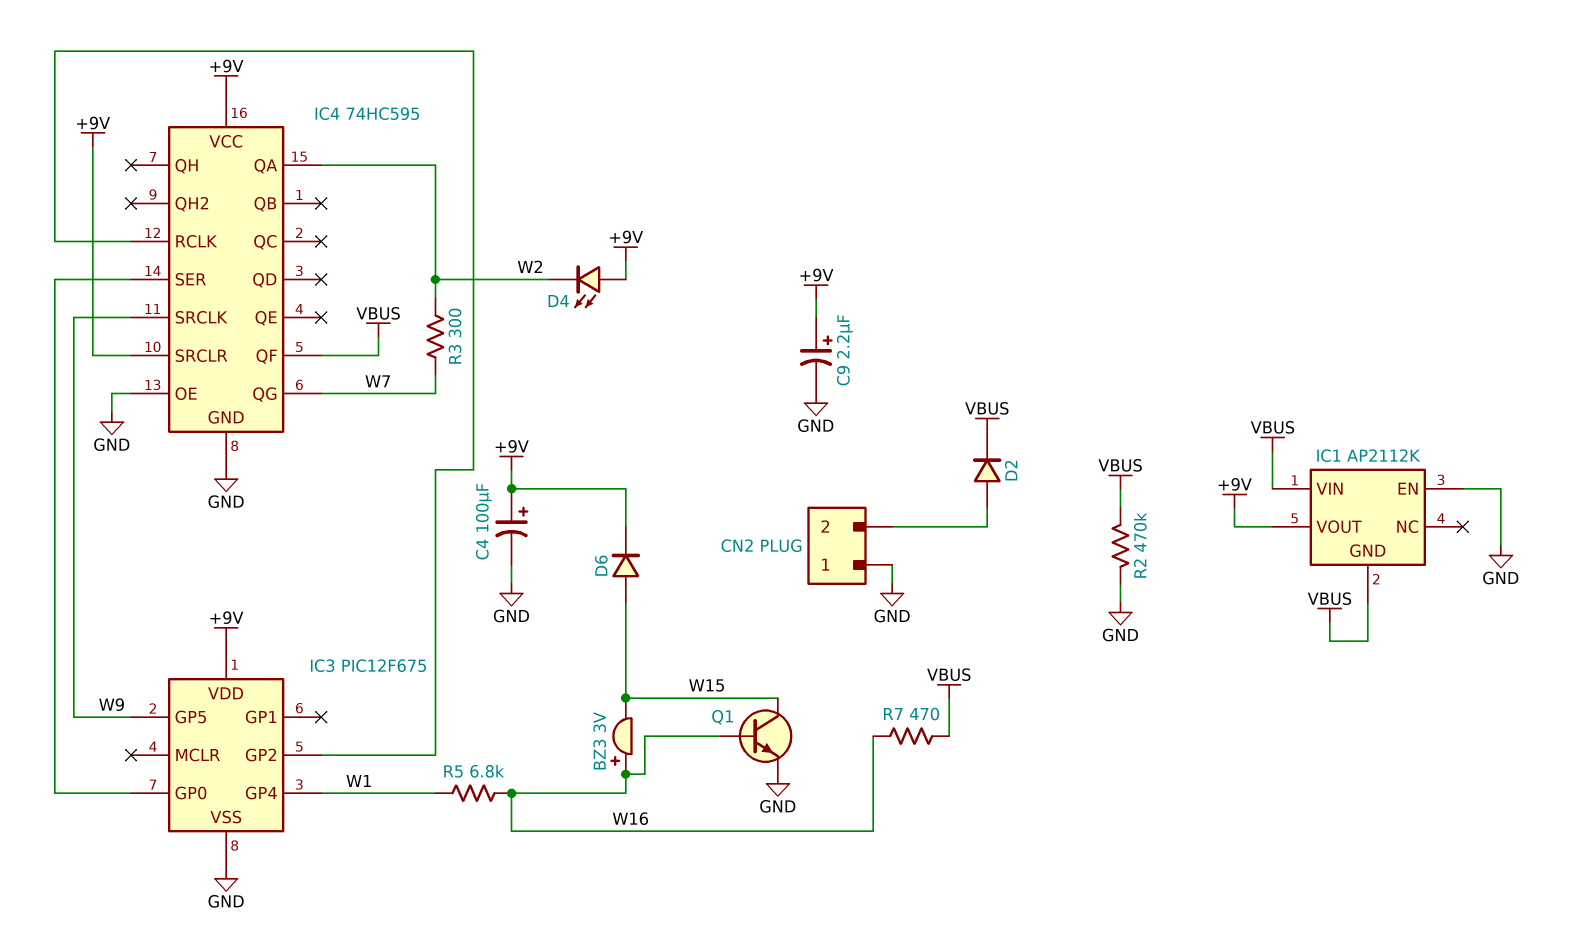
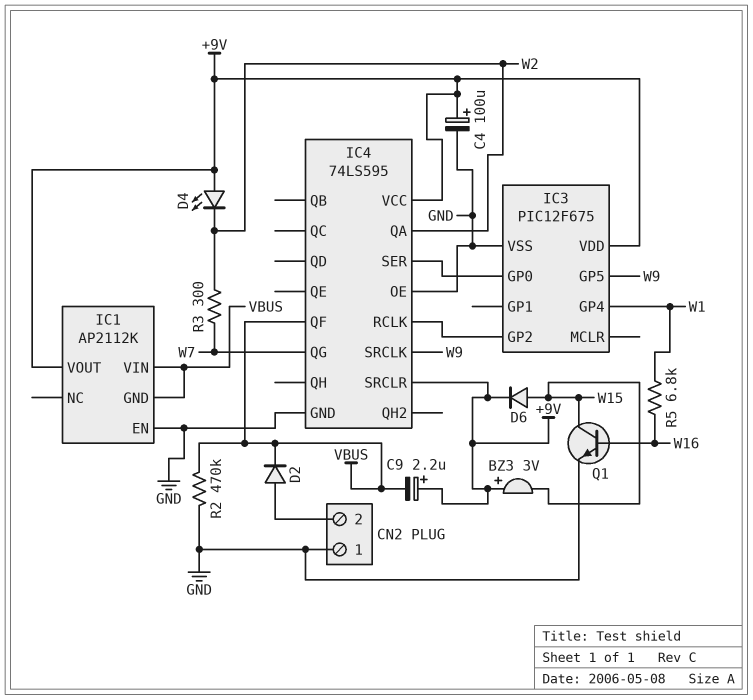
BZ3: buzzer 3V (plus W16, minus W15) -> buzzer 3V (plus +9V, minus W15)
C9: 2.2uF (plus +9V, minus GND) -> 2.2uF (plus +9V, minus VBUS)
IC4: 74HC595 -> 74LS595
R7: 470 (VBUS, W16) -> none

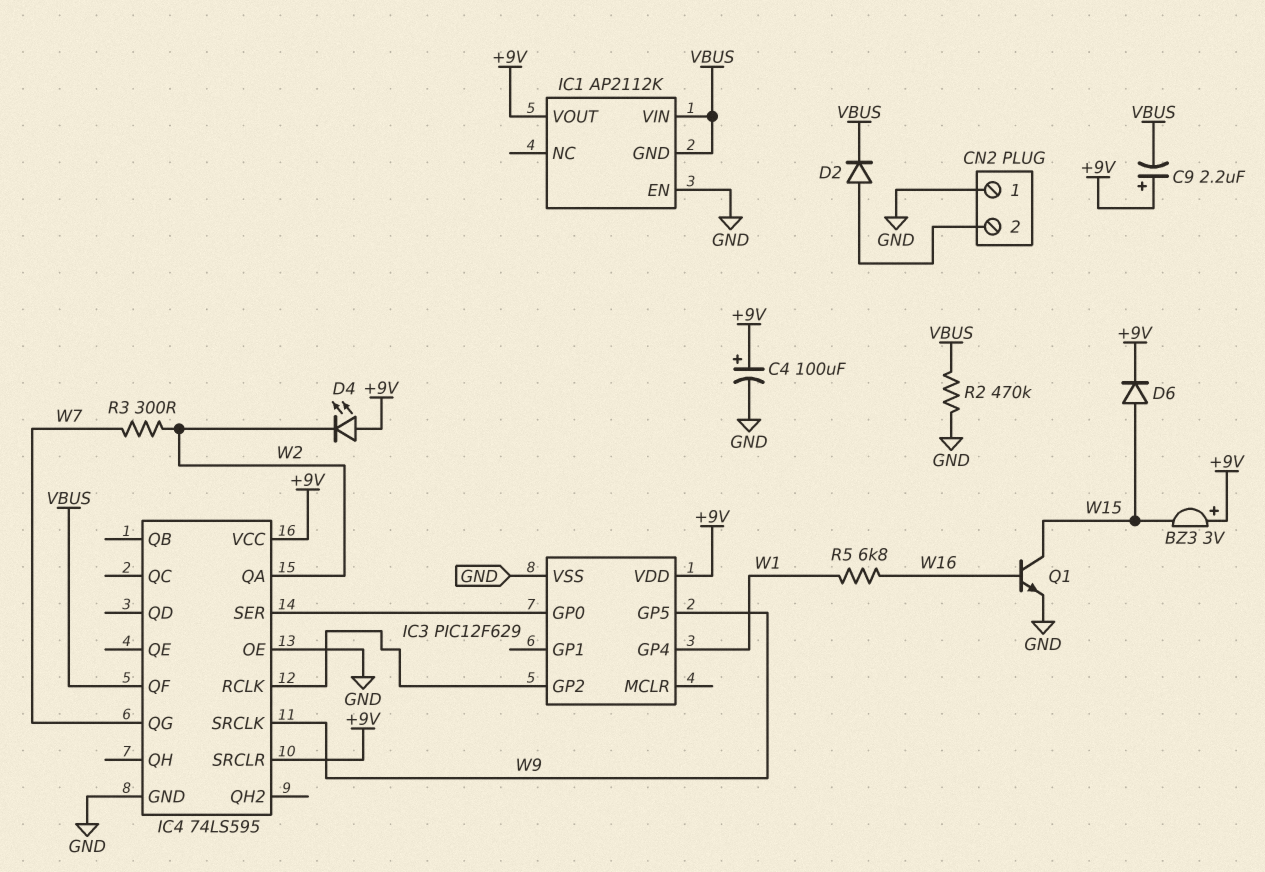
IC3: PIC12F675 -> PIC12F629

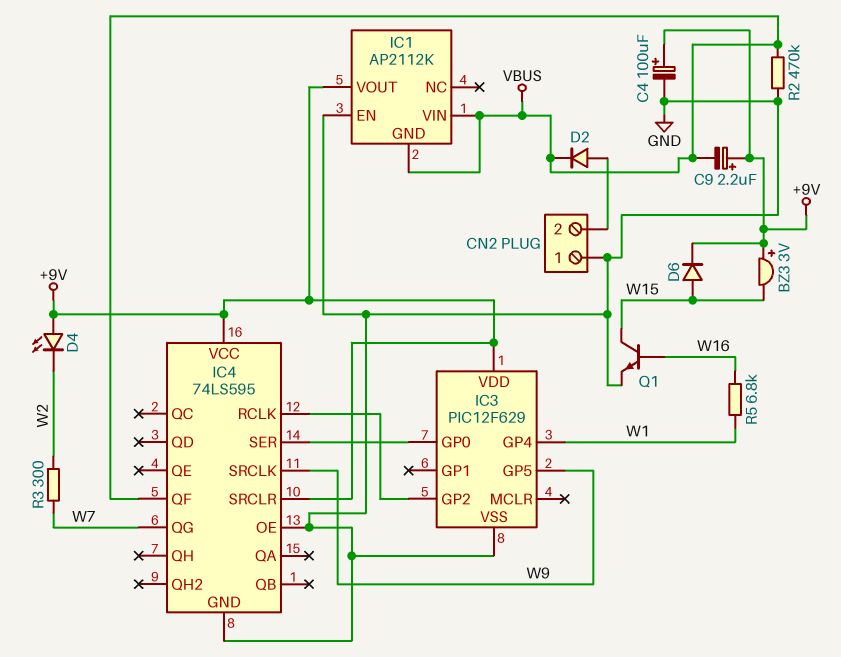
IC4 pin QA: W2 -> none

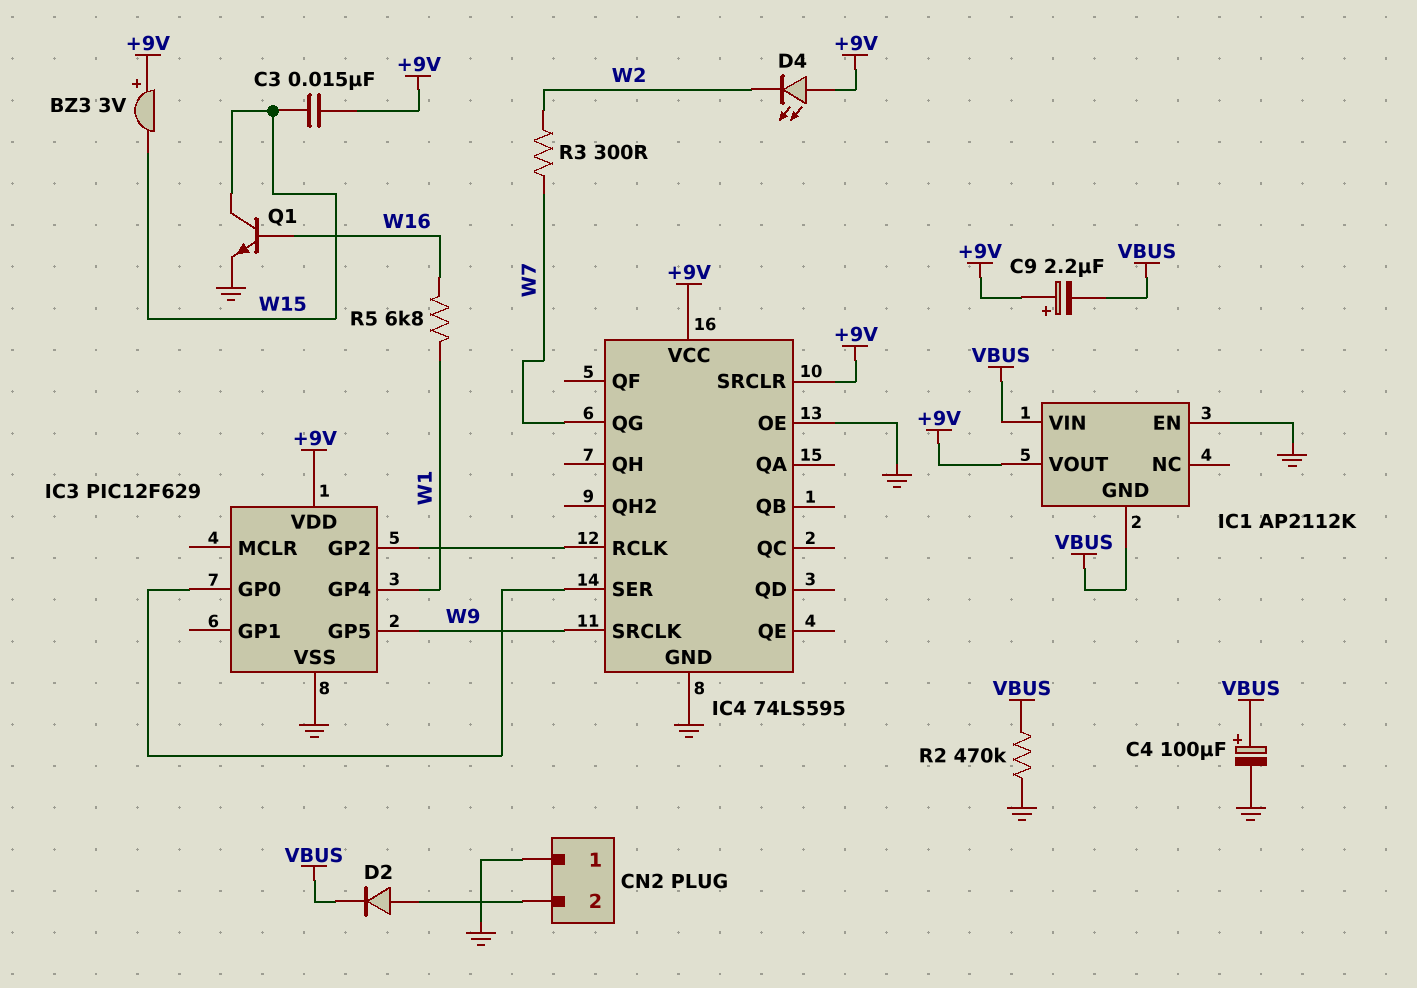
C3: none -> 15nF (+9V, W15)
C4: 100uF (plus +9V, minus GND) -> 100uF (plus VBUS, minus GND)
D6: diode (A W15, K +9V) -> none
IC4 pin QF: VBUS -> none

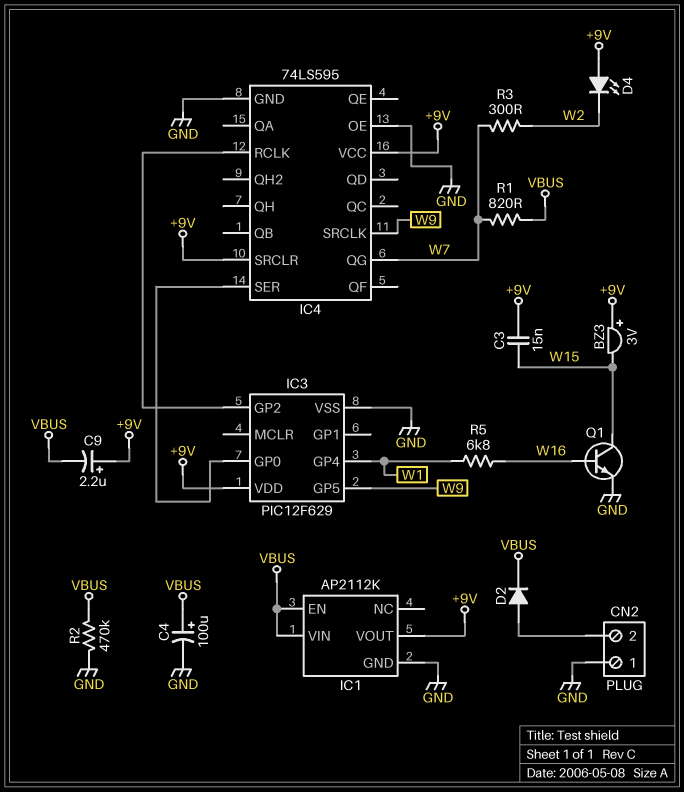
IC1 pin EN: GND -> VBUS
IC1 pin GND: VBUS -> GND
R1: none -> 820 (VBUS, W7)

